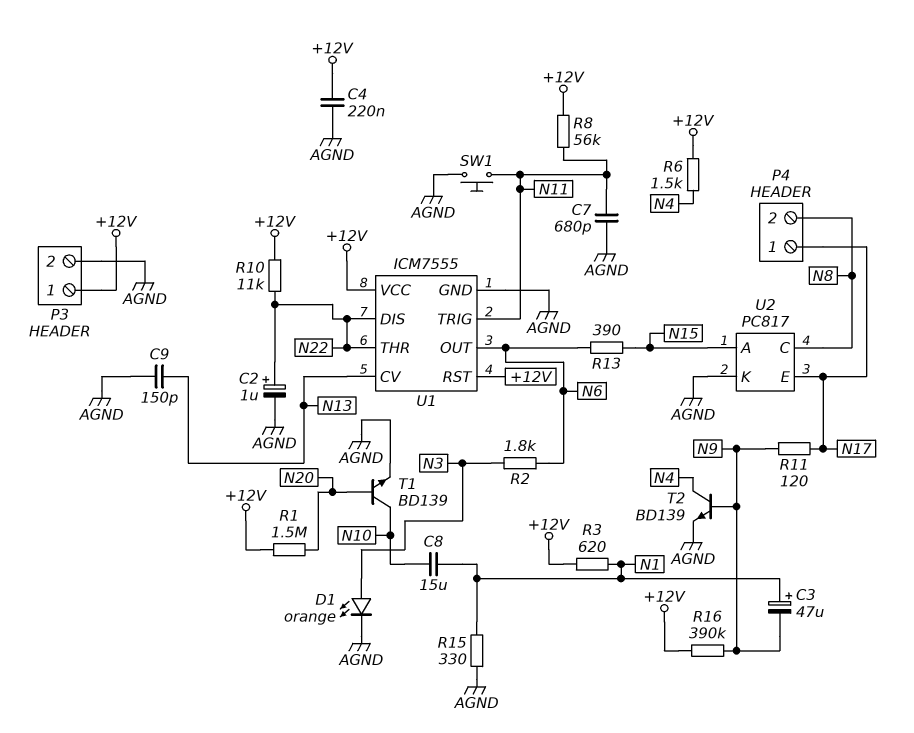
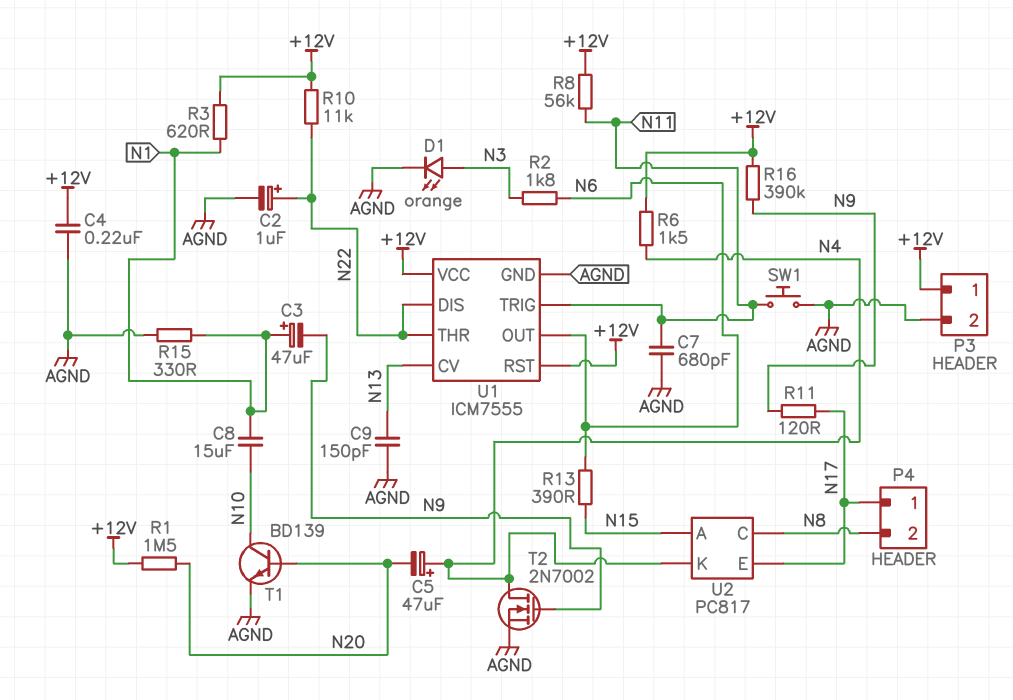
C5: none -> 47uF (plus N4, minus N20)
T2: NPN BD139 (B N9, C N4, E AGND) -> NMOS 2N7002 (G N9, D N4, S AGND)
U2 pin K: AGND -> N4

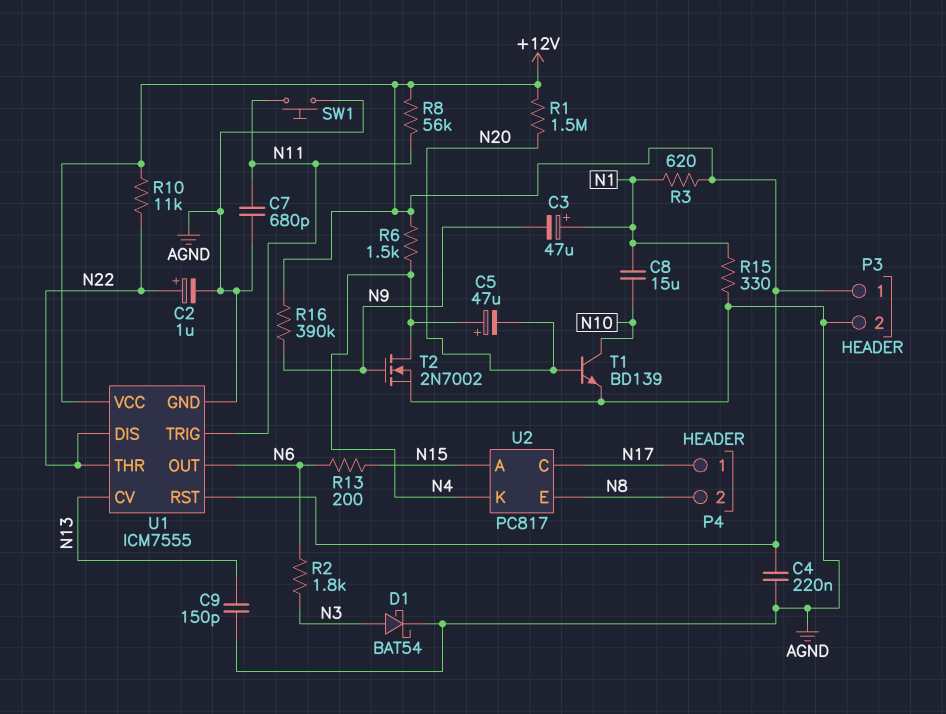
D1: LED orange (A N3, K AGND) -> schottky BAT54 (A N3, K AGND)
R11: 120 (N9, N17) -> none
R13: 390 (N6, N15) -> 200 (N6, N15)
U2 pin C: N8 -> N17
U2 pin E: N17 -> N8

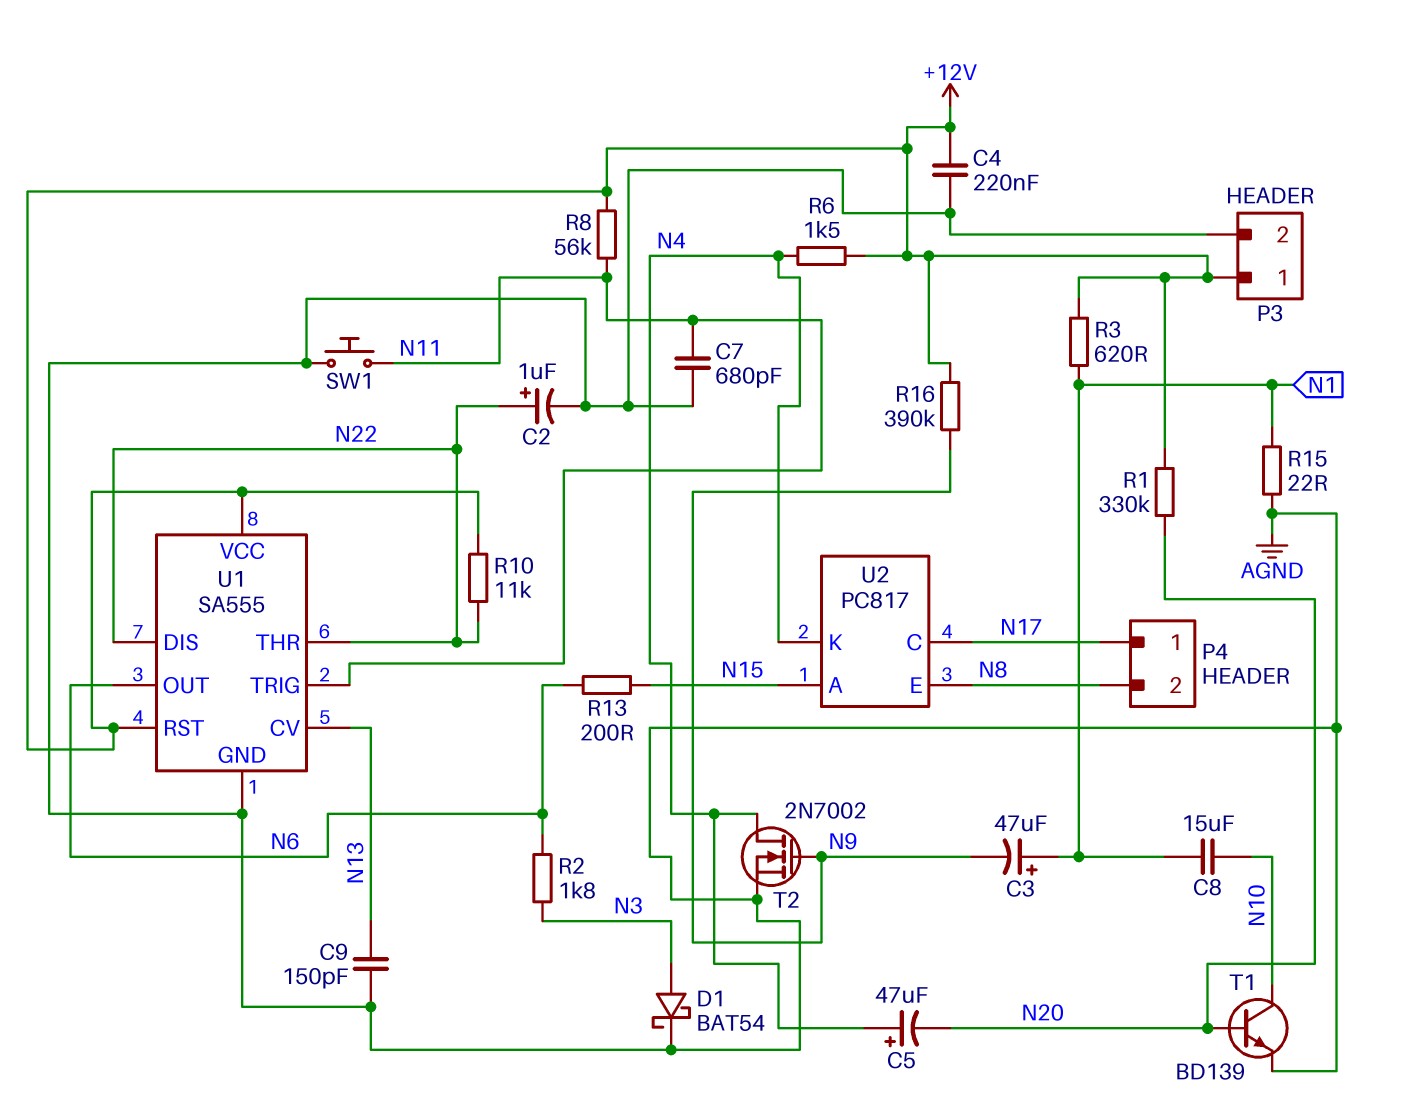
R1: 1.5M (+12V, N20) -> 330k (+12V, N20)
R15: 330 (AGND, N1) -> 22 (AGND, N1)
U1: ICM7555 -> SA555

